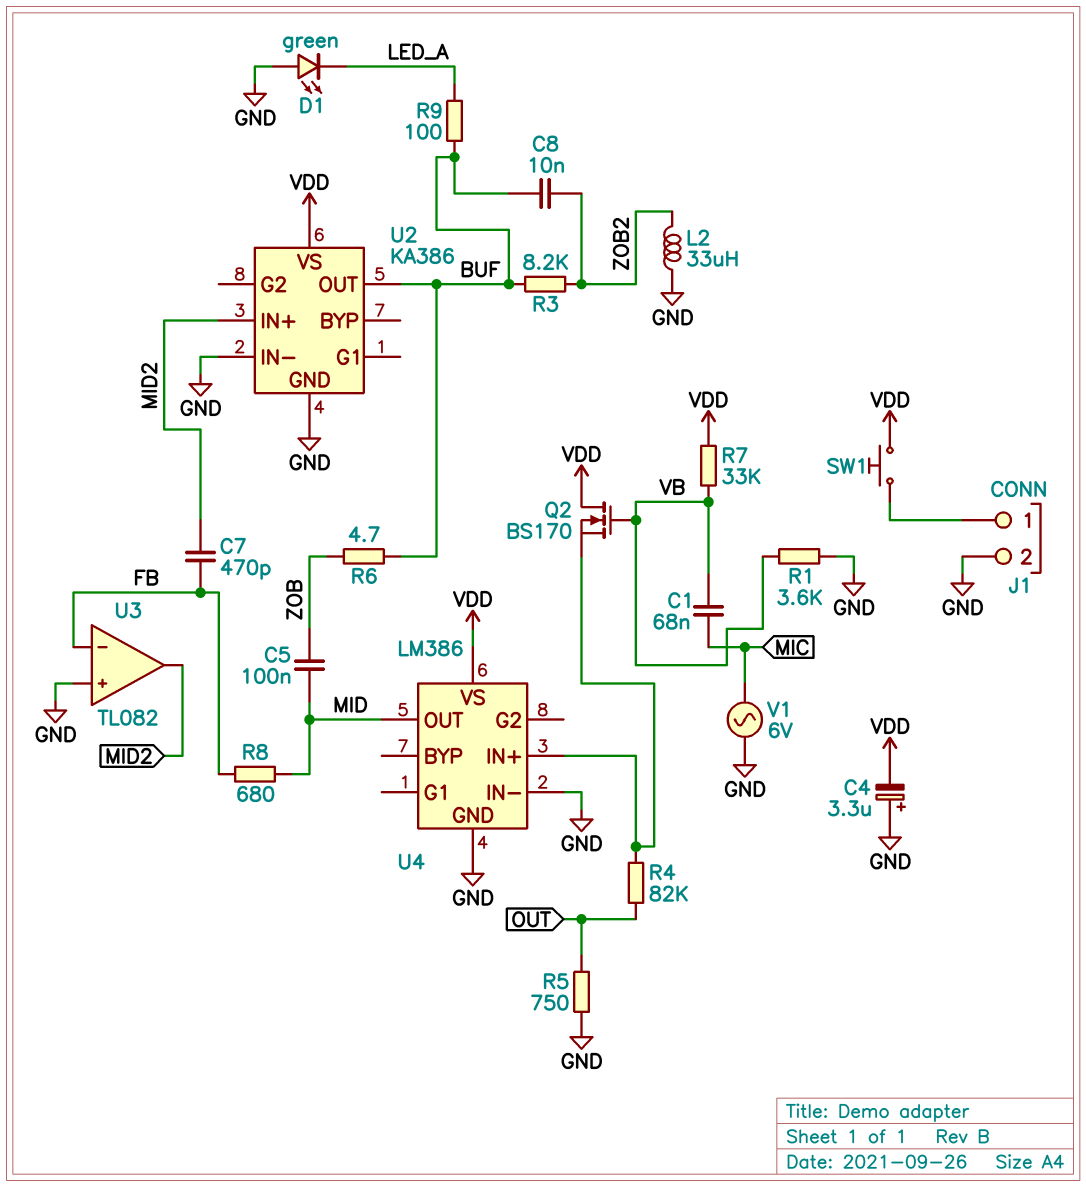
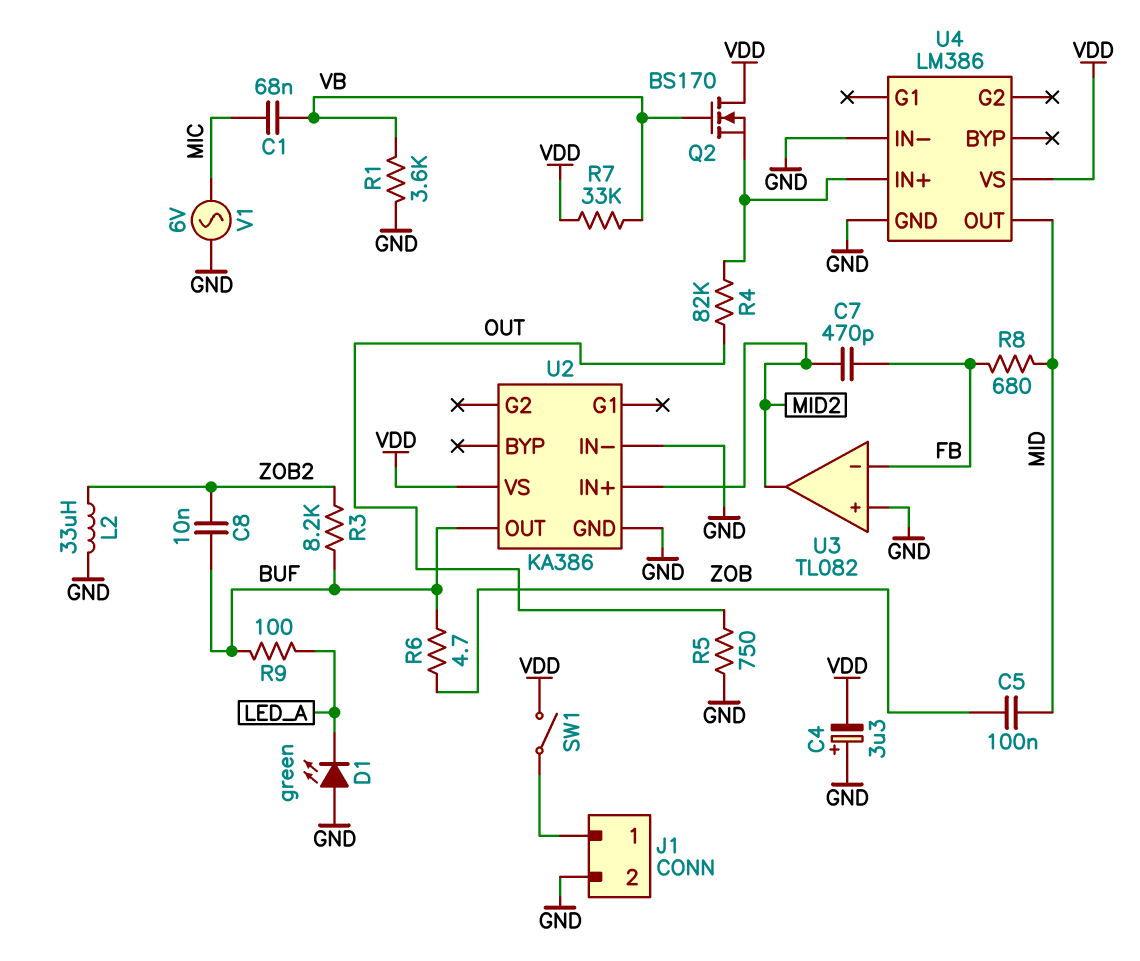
SW1: button (J1/1, VDD) -> switch (J1/1, VDD)

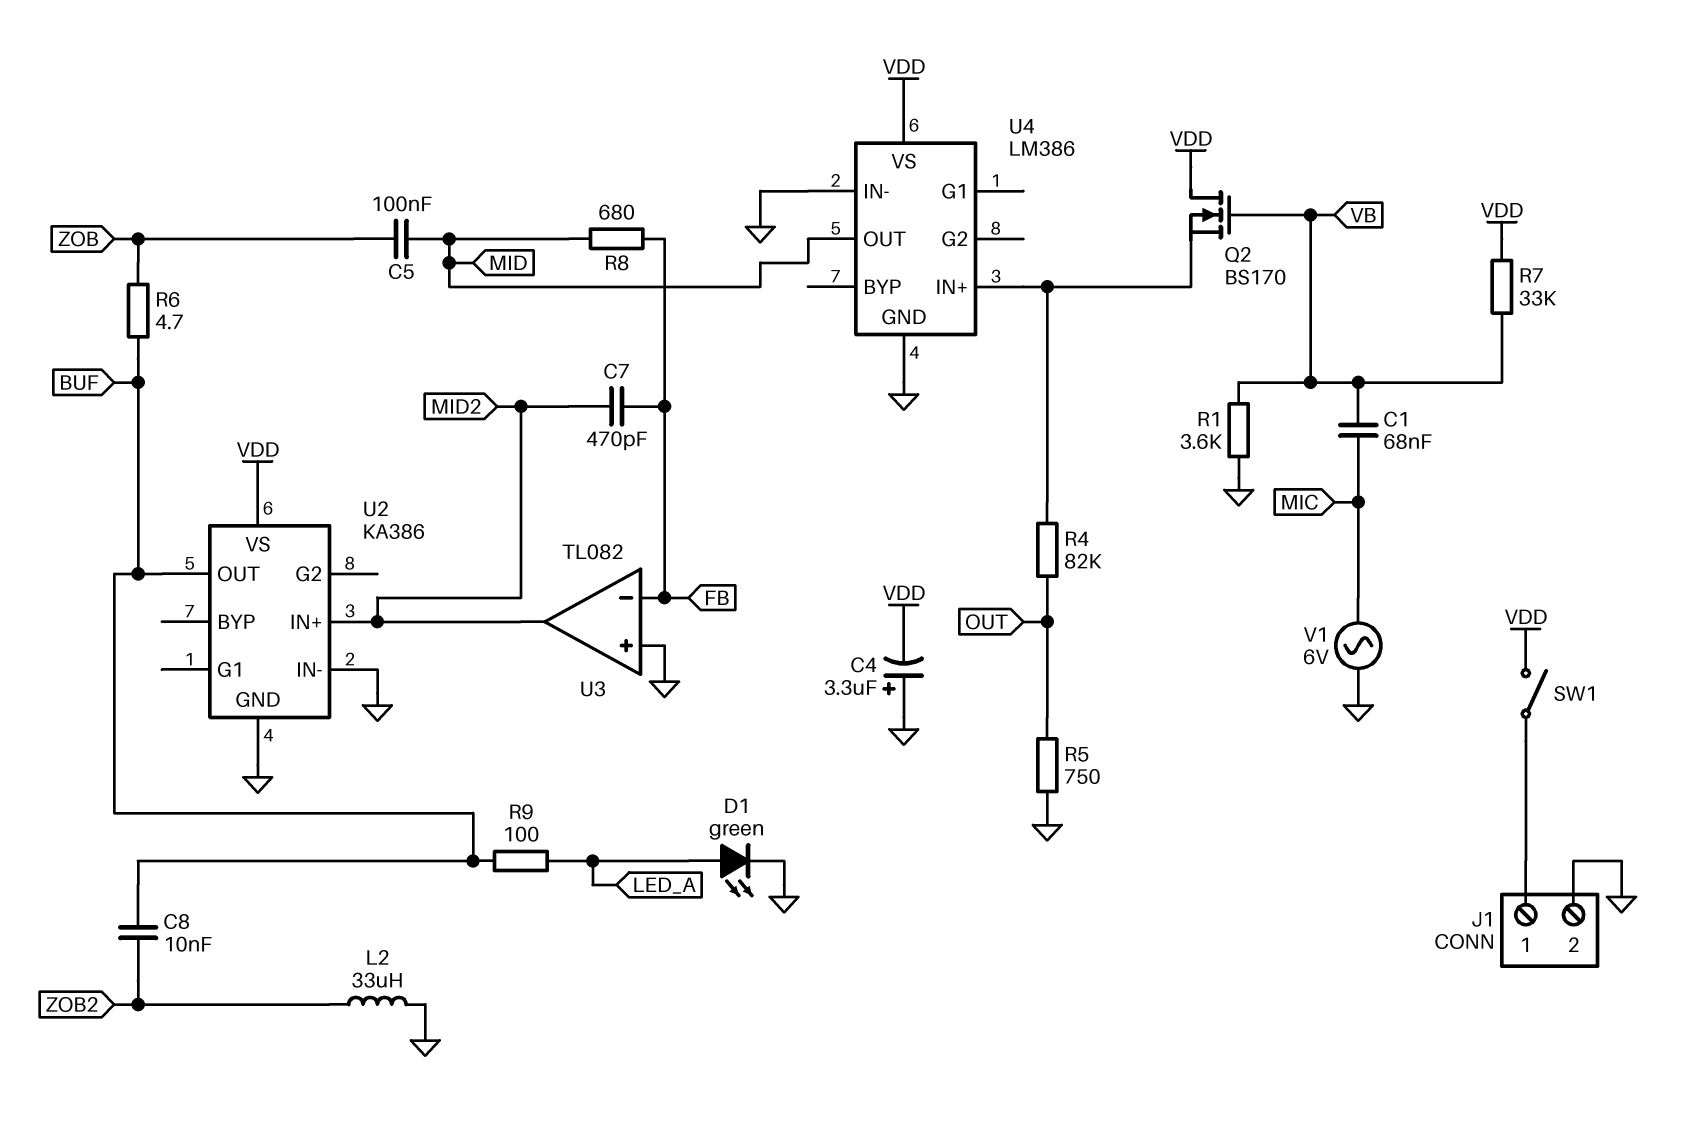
D1: LED green (A GND, K LED_A) -> LED green (A LED_A, K GND)
R3: 8.2k (BUF, ZOB2) -> none

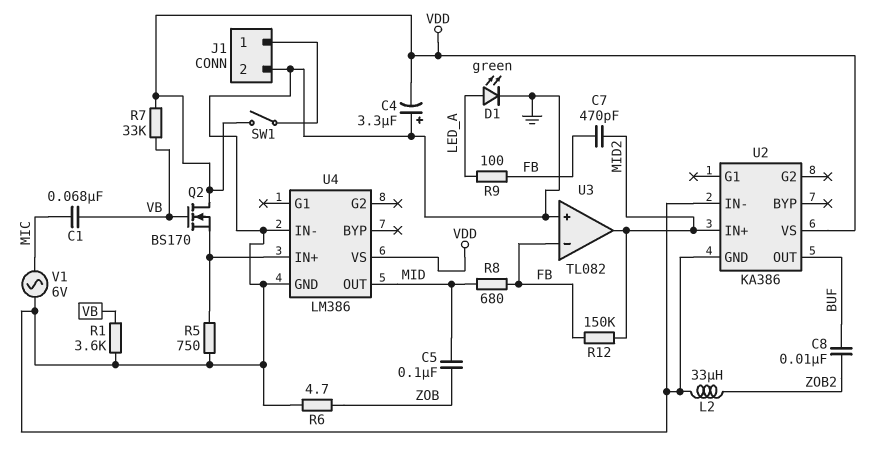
R4: 82k (OUT, U4/IN+) -> none
R5: 750 (GND, OUT) -> 750 (GND, U4/IN+)
R6: 4.7 (BUF, ZOB) -> 4.7 (GND, ZOB)
R9: 100 (BUF, LED_A) -> 100 (FB, LED_A)
R12: none -> 150k (FB, MID2)

